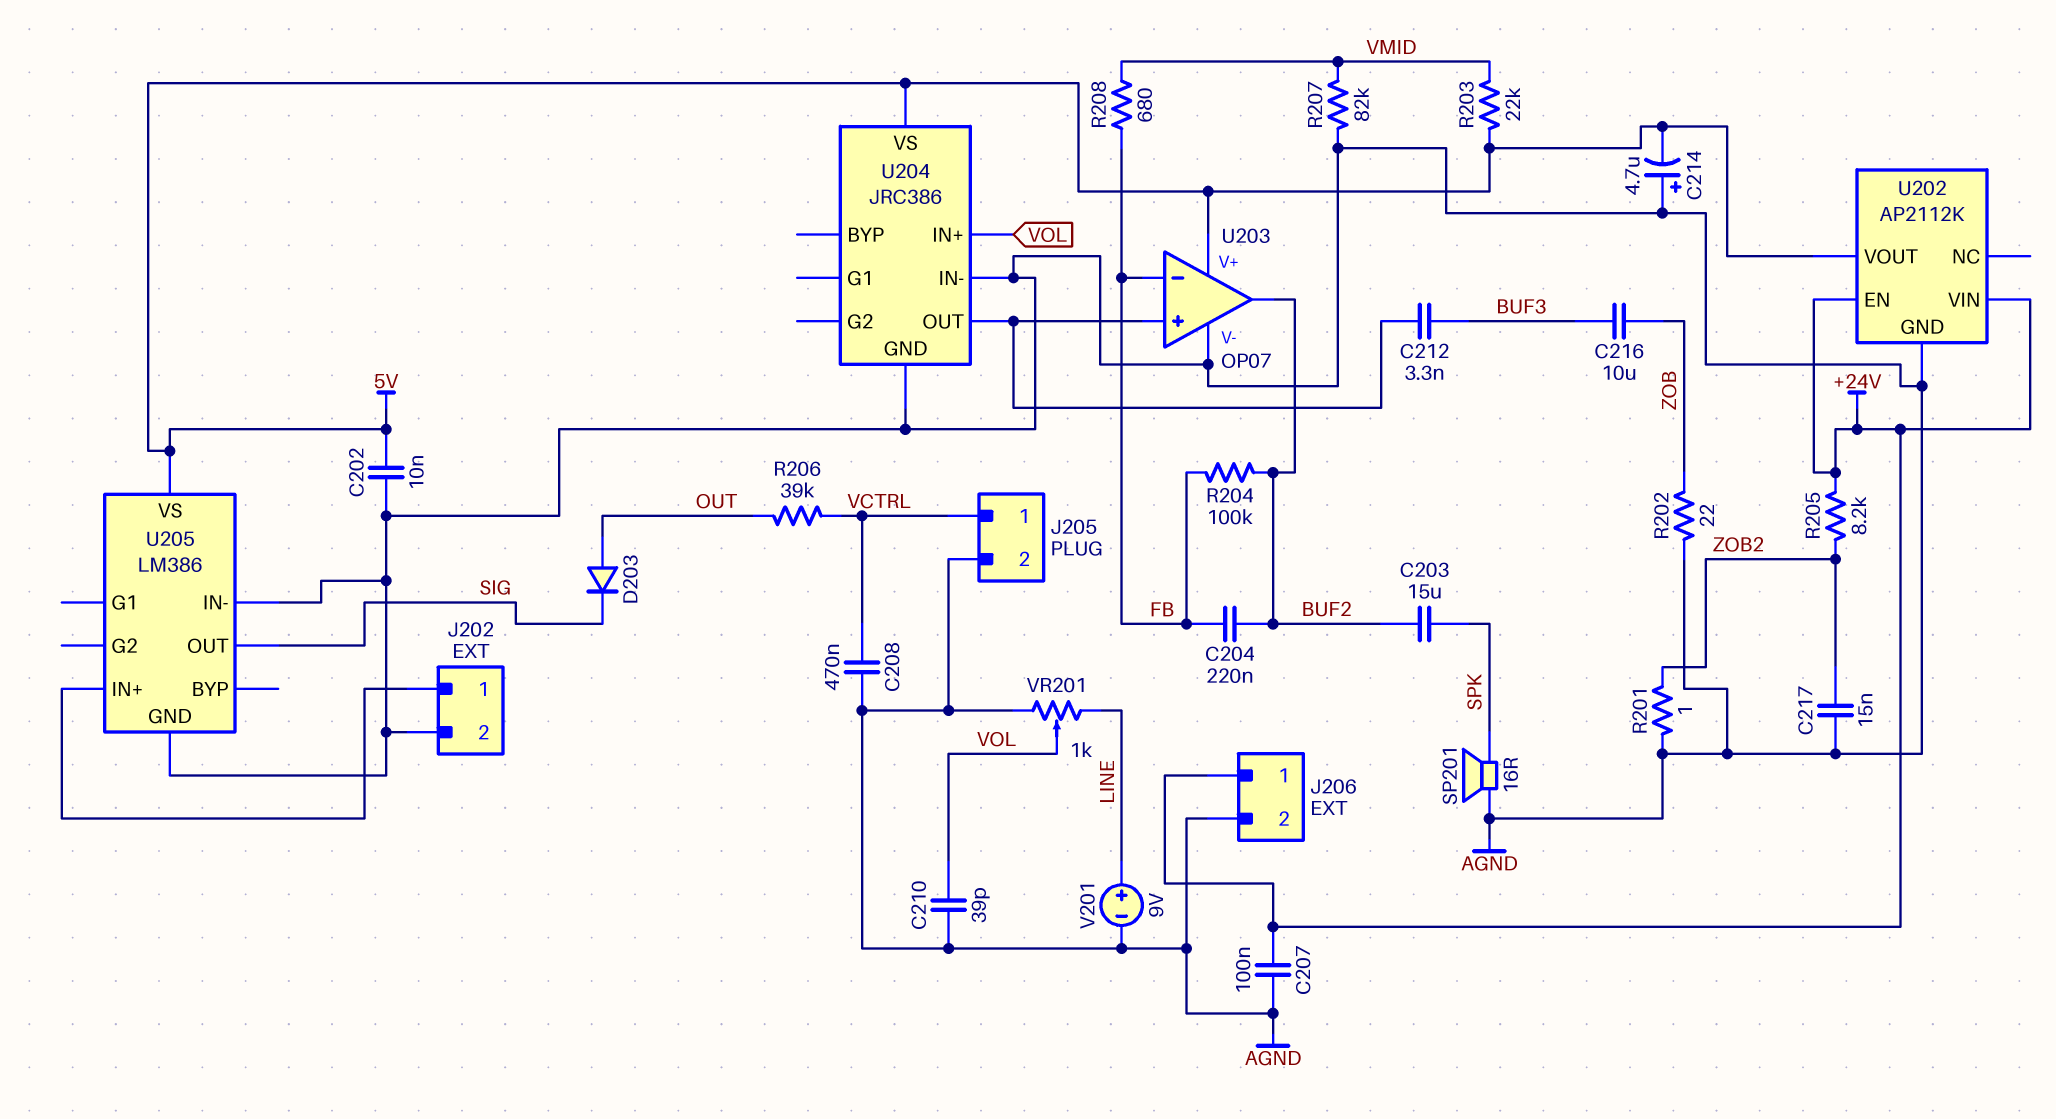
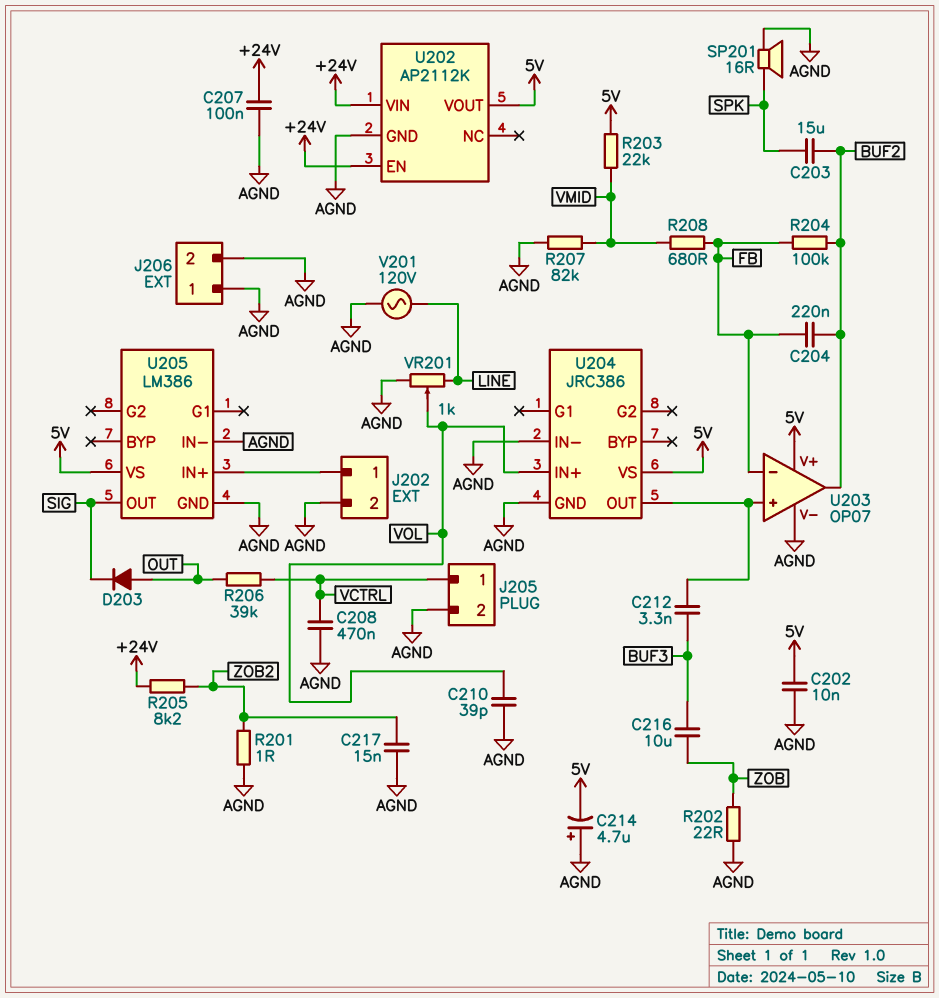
J206 pin 1: +24V -> AGND
V201: 9V (plus LINE, minus AGND) -> AC 120V (AGND, LINE)

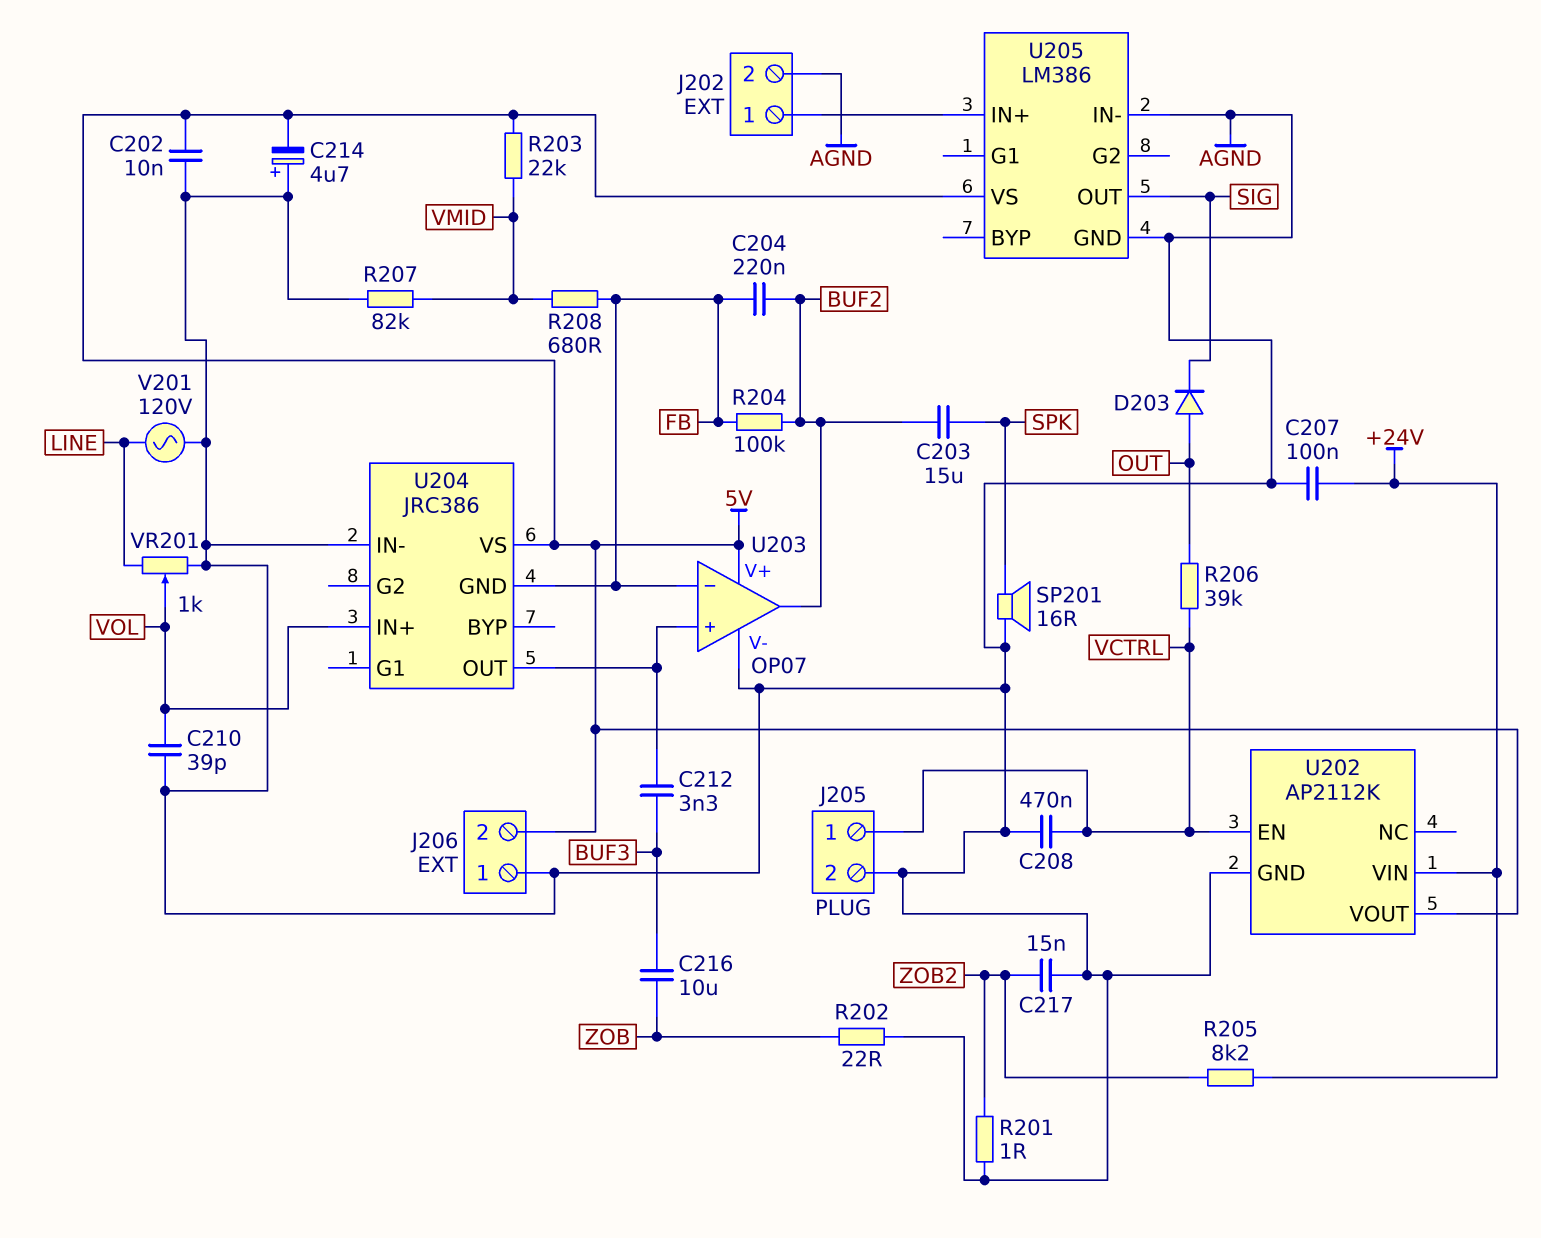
J206 pin 2: AGND -> 5V
U202 pin EN: +24V -> VCTRL
U204 pin GND: AGND -> FB

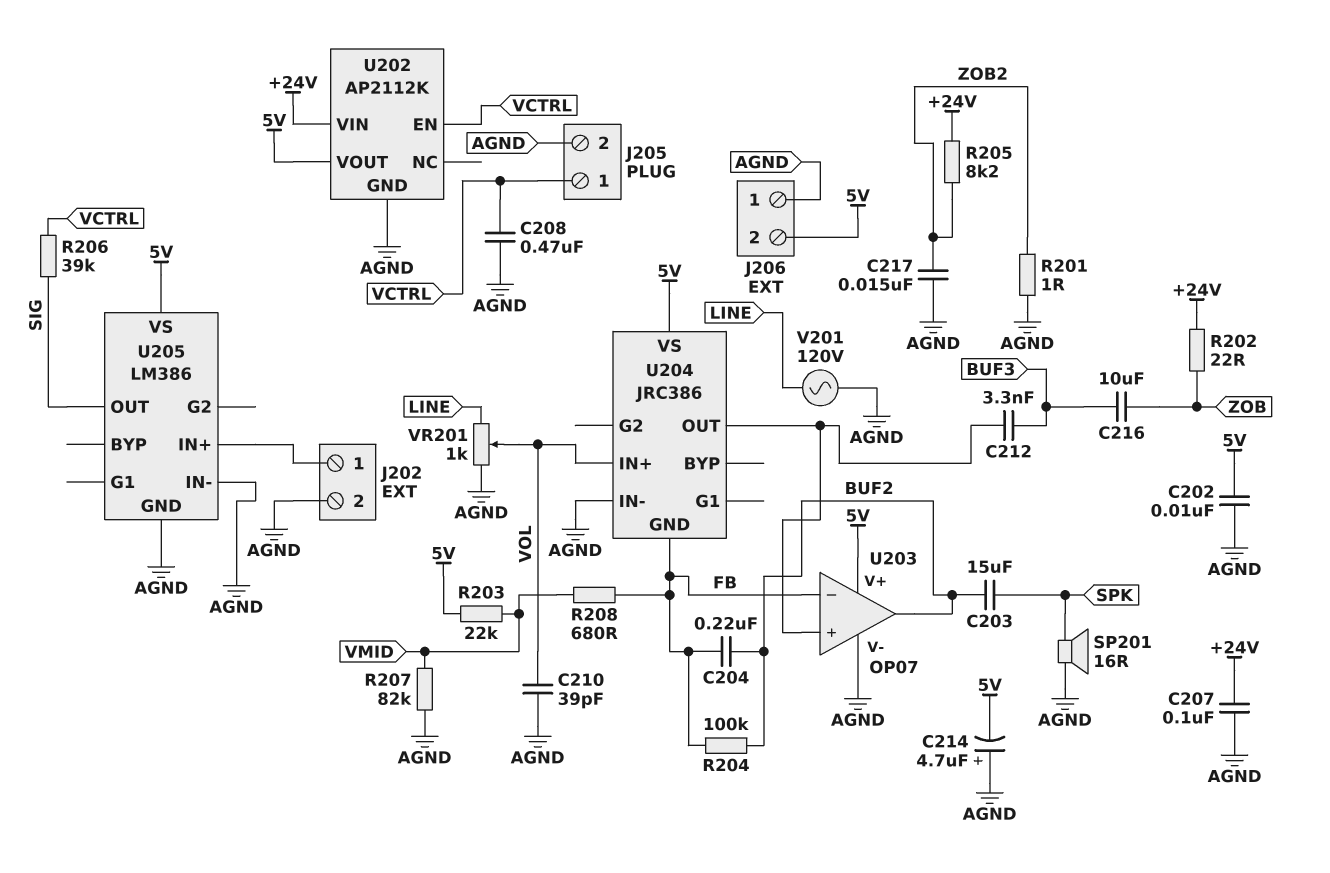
D203: diode (A OUT, K SIG) -> none
R202: 22 (AGND, ZOB) -> 22 (+24V, ZOB)
R206: 39k (OUT, VCTRL) -> 39k (SIG, VCTRL)

